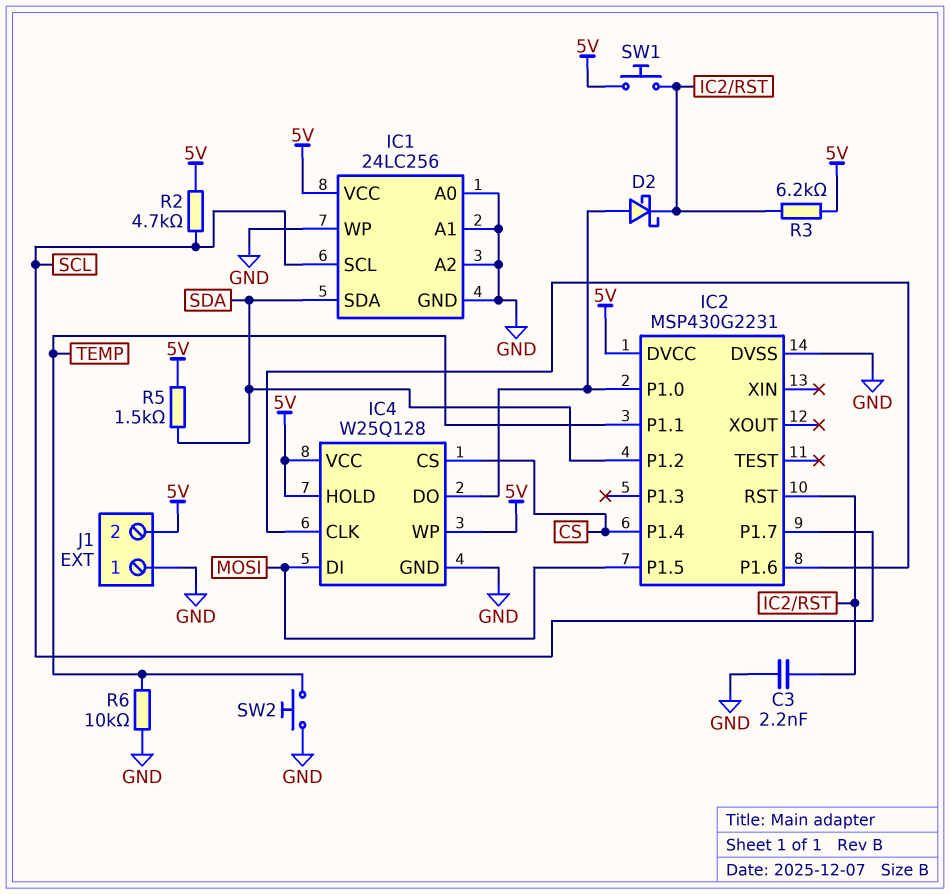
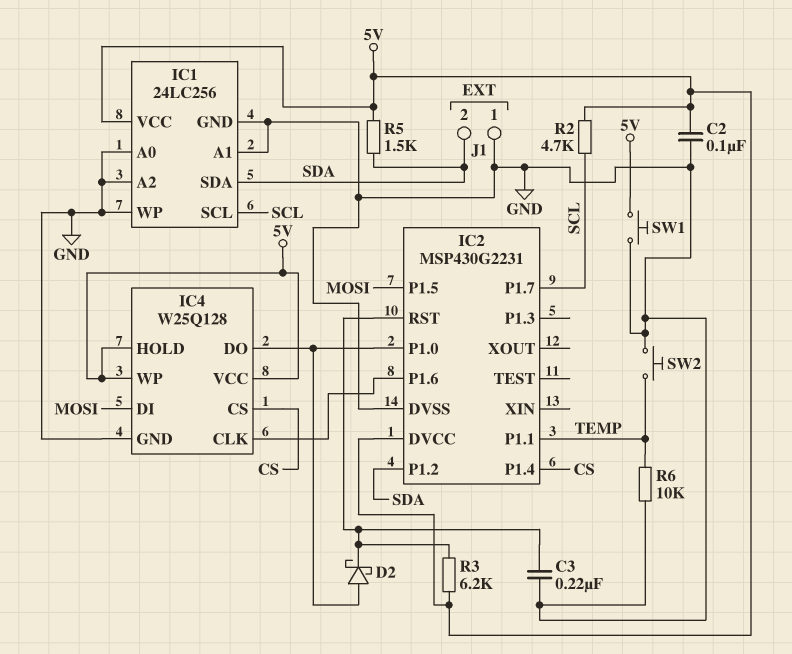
C2: none -> 100nF (5V, GND)
C3: 2.2nF (GND, IC2/RST) -> 220nF (GND, IC2/RST)
J1 pin 2: 5V -> SDA
SW1: button (5V, IC2/RST) -> button (5V, GND)

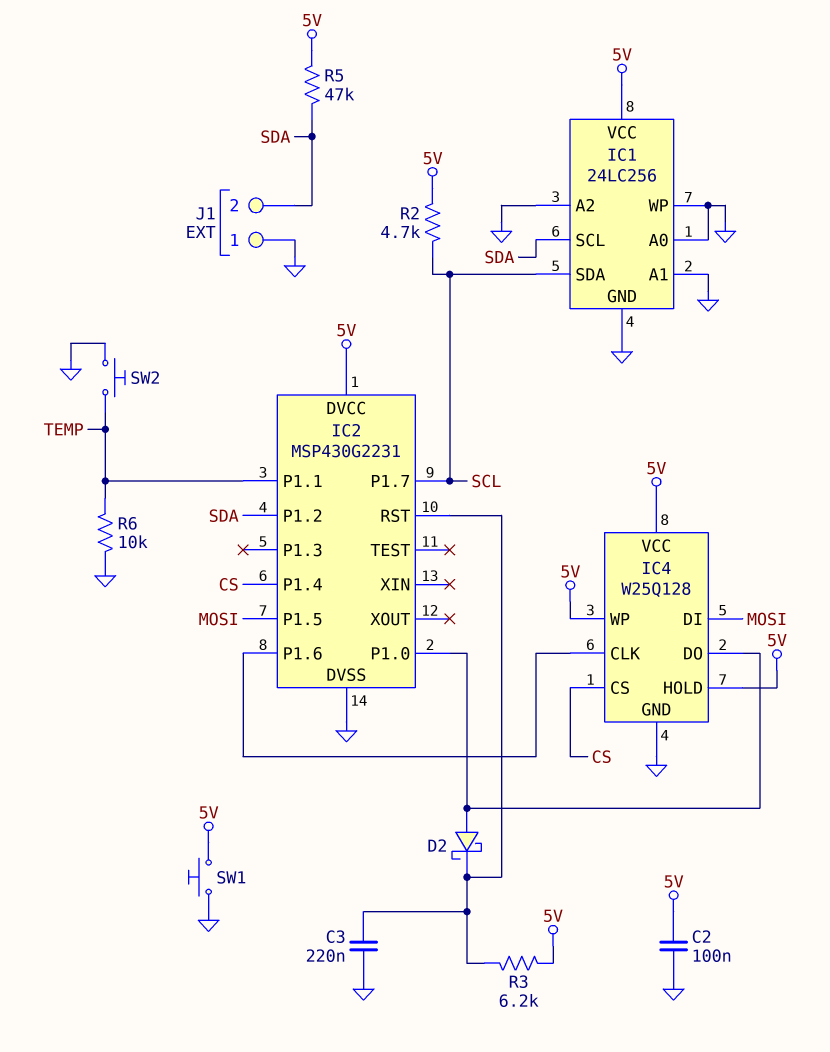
IC1 pin SCL: SCL -> SDA
IC1 pin SDA: SDA -> SCL
R5: 1.5k (5V, SDA) -> 47k (5V, SDA)

